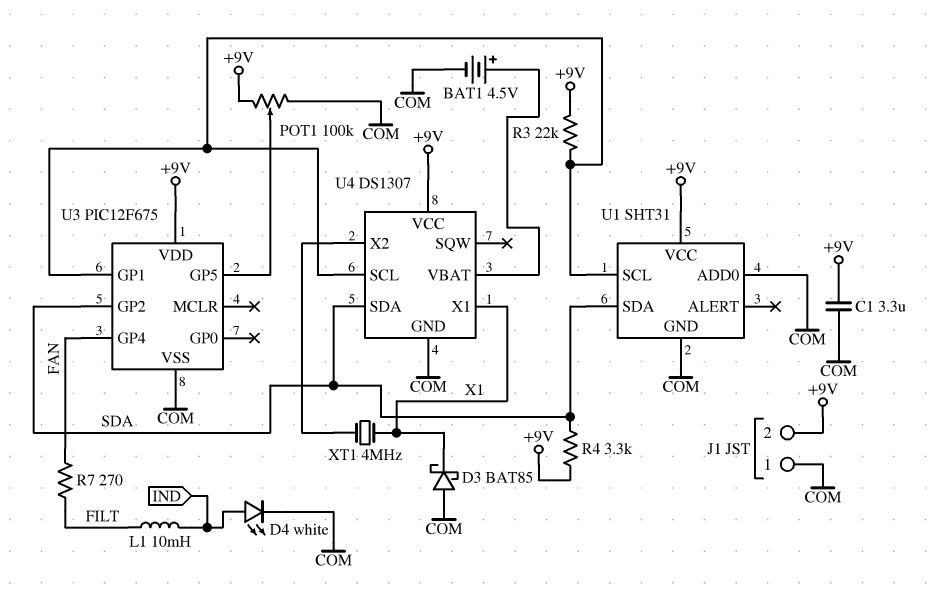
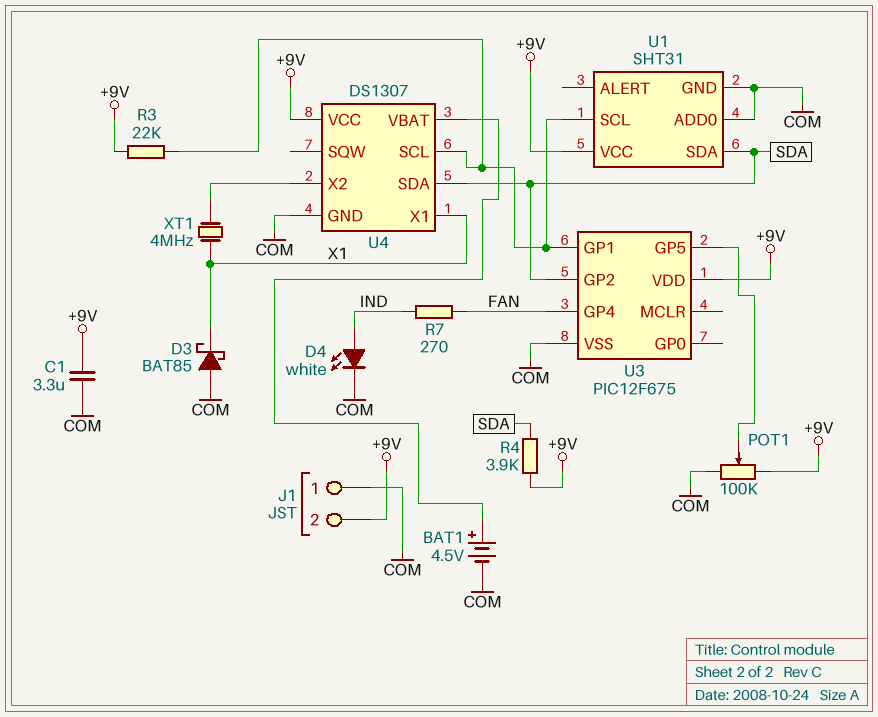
L1: 10mH (FILT, IND) -> none
R4: 3.3k (+9V, SDA) -> 3.9k (+9V, SDA)
R7: 270 (FAN, FILT) -> 270 (FAN, IND)

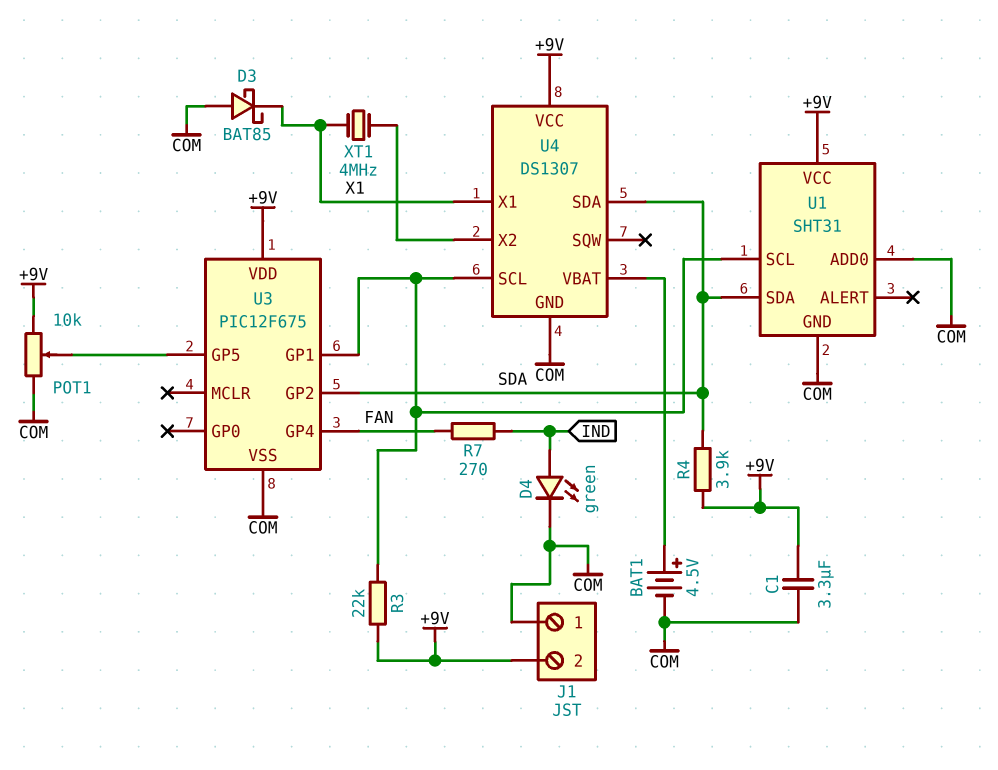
D4: LED white (A IND, K COM) -> LED green (A IND, K COM)
POT1: 100k (+9V, COM, wiper U3/GP5) -> 10k (+9V, COM, wiper U3/GP5)

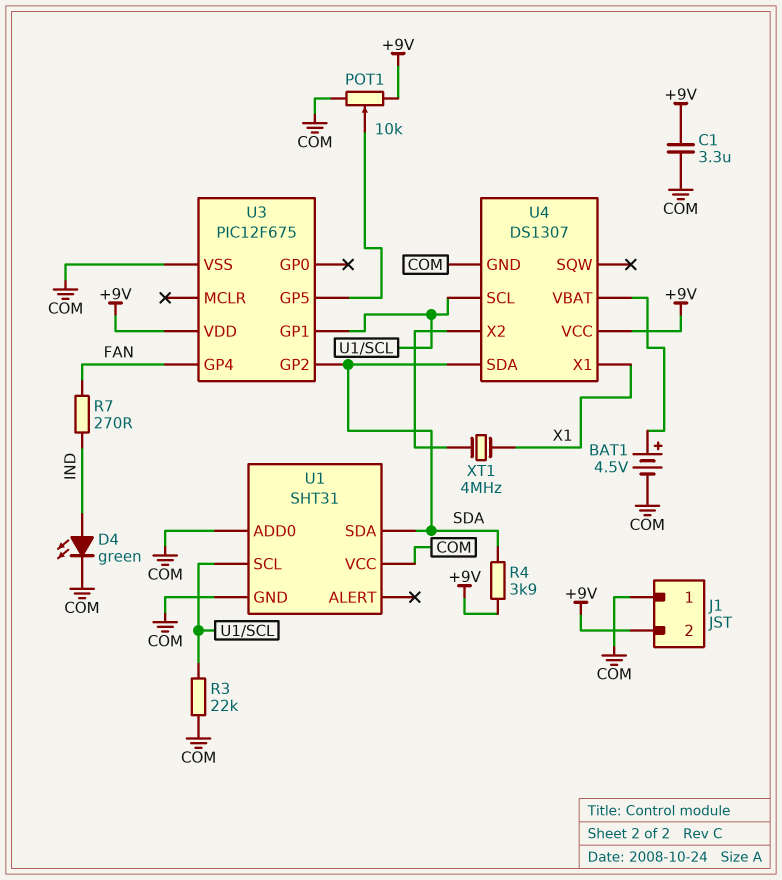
D3: schottky BAT85 (A COM, K X1) -> none
R3: 22k (+9V, U1/SCL) -> 22k (COM, U1/SCL)
U1 pin VCC: +9V -> COM

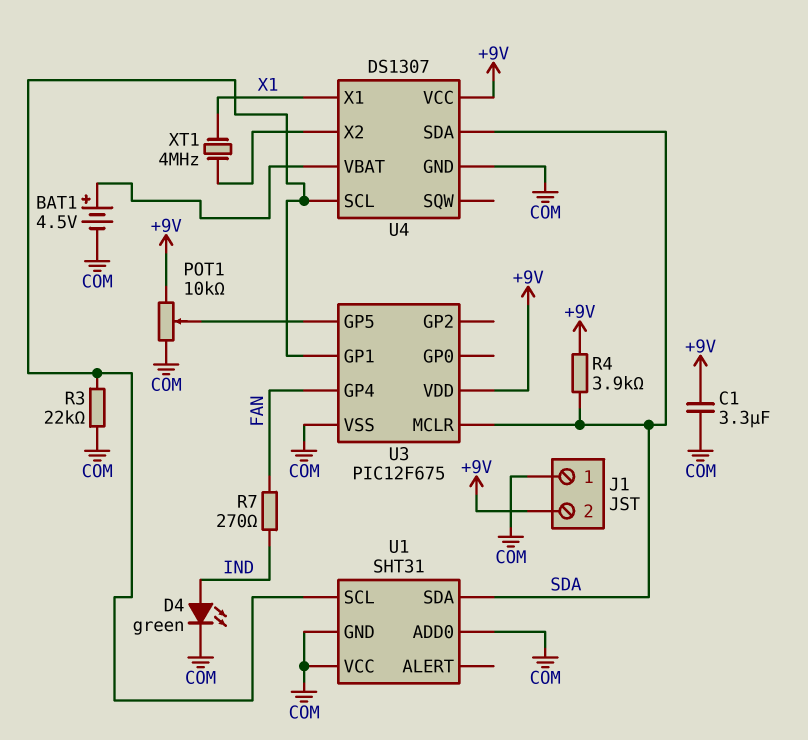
U3 pin GP2: SDA -> none
U3 pin MCLR: none -> SDA

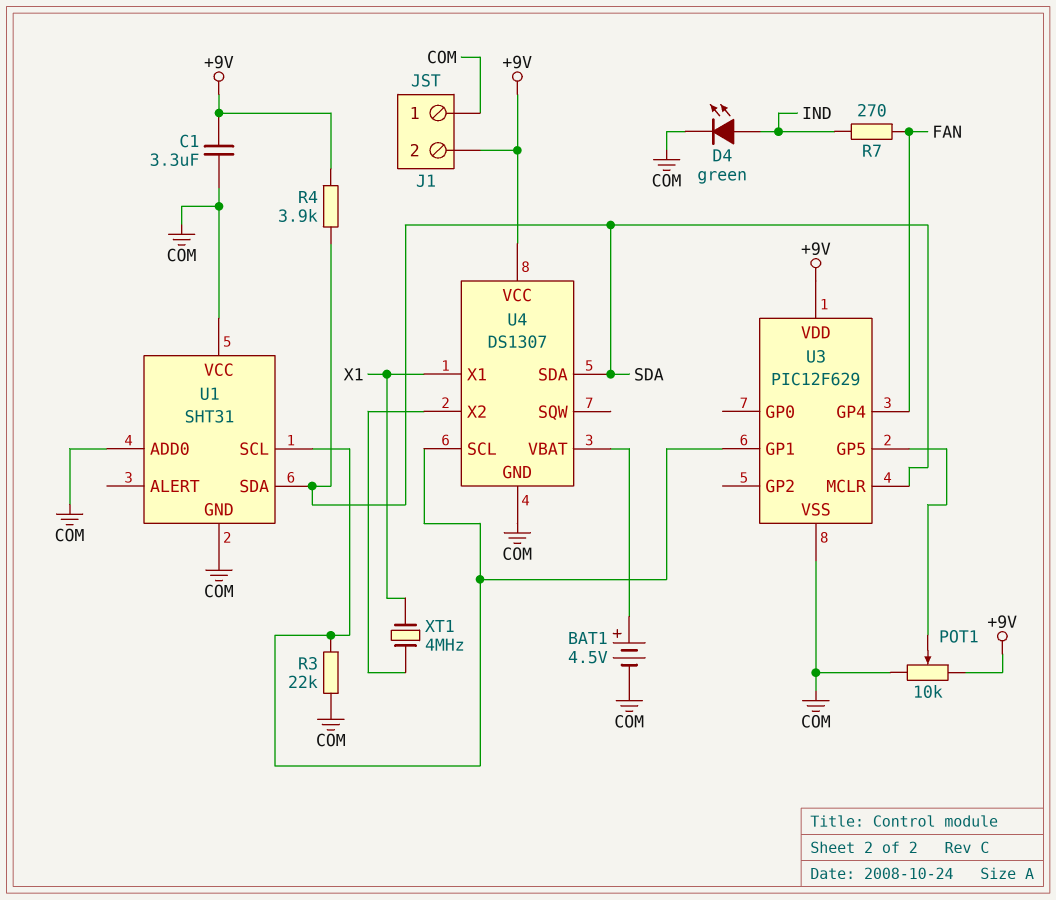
U3: PIC12F675 -> PIC12F629

